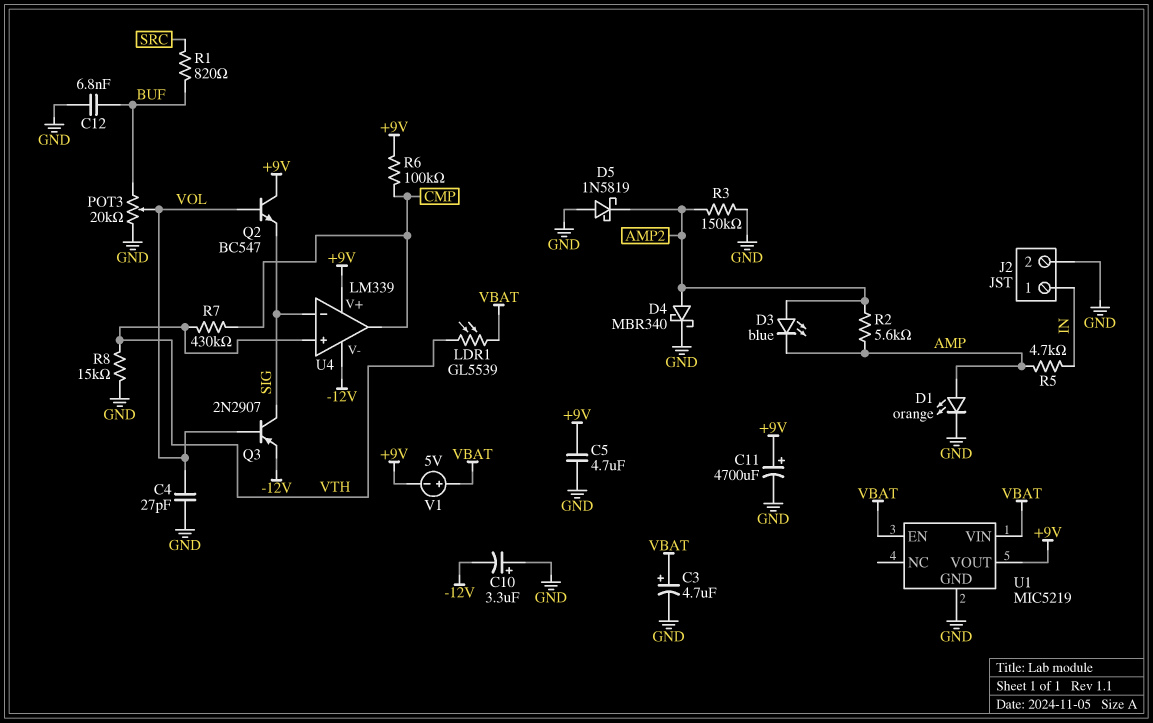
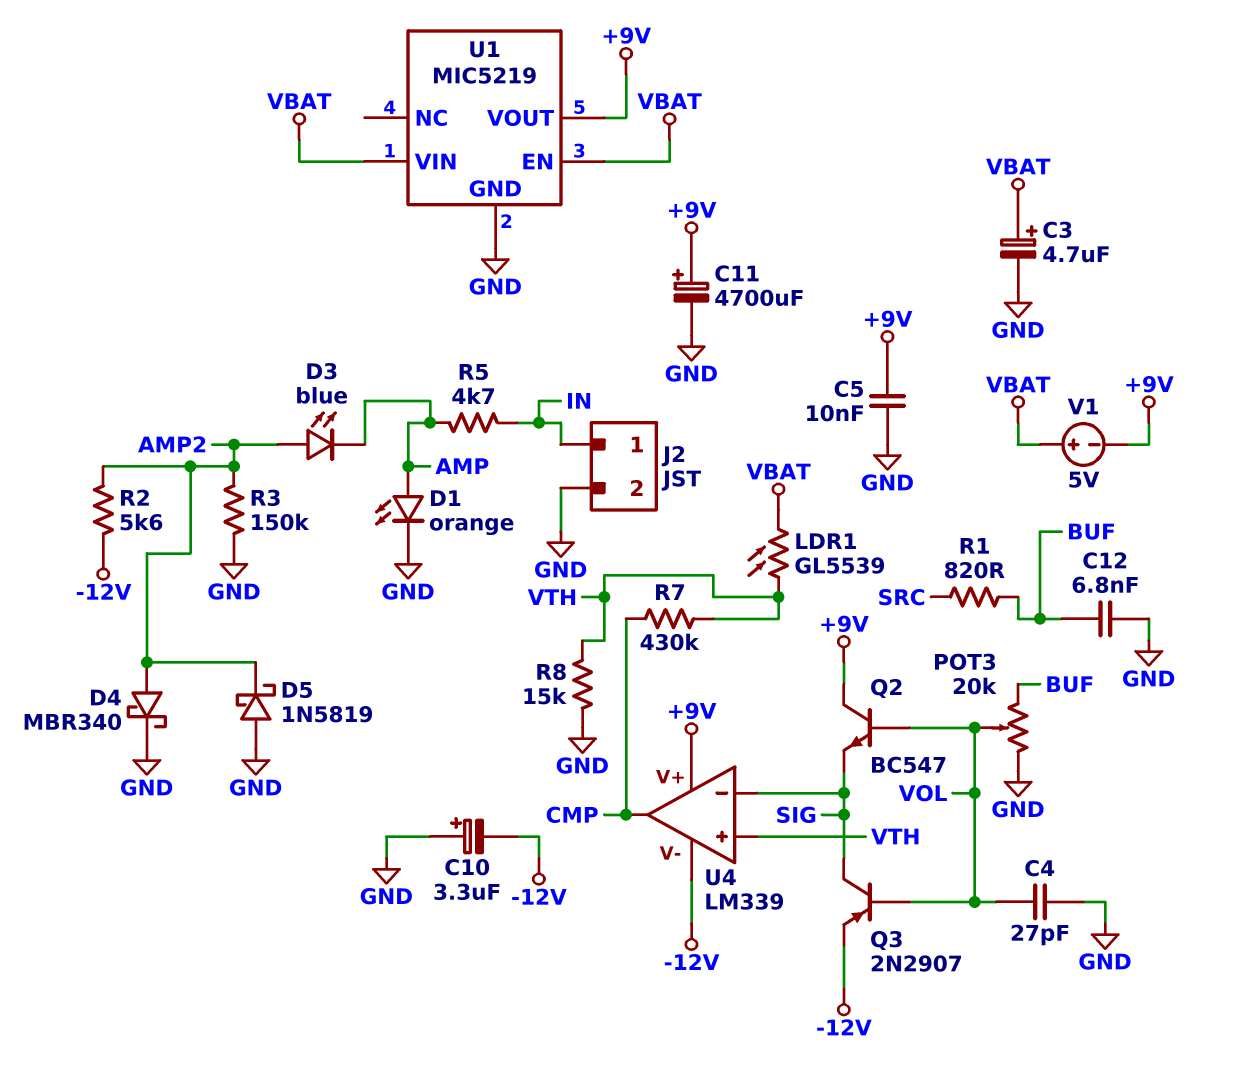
C5: 4.7uF (+9V, GND) -> 10nF (+9V, GND)
R2: 5.6k (AMP, AMP2) -> 5.6k (-12V, AMP2)
R6: 100k (+9V, CMP) -> none

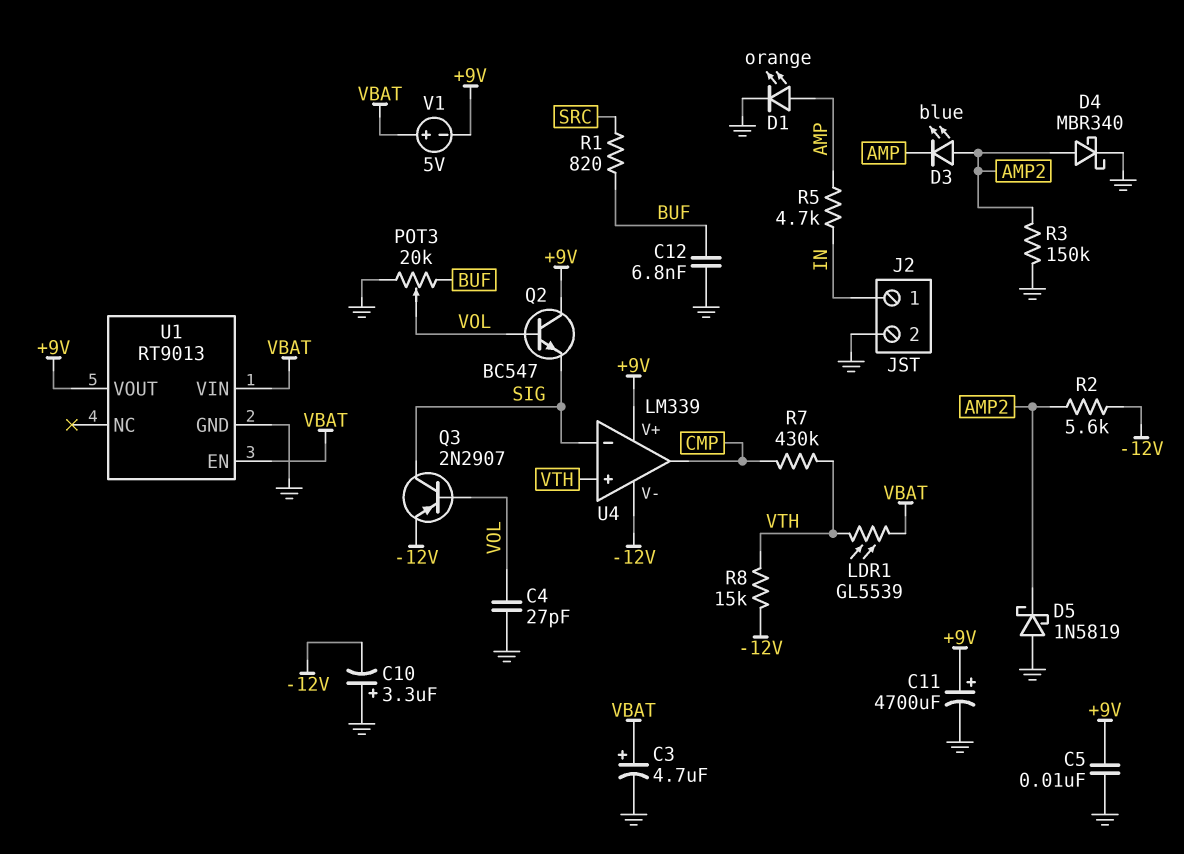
R8: 15k (GND, VTH) -> 15k (-12V, VTH)
U1: MIC5219 -> RT9013

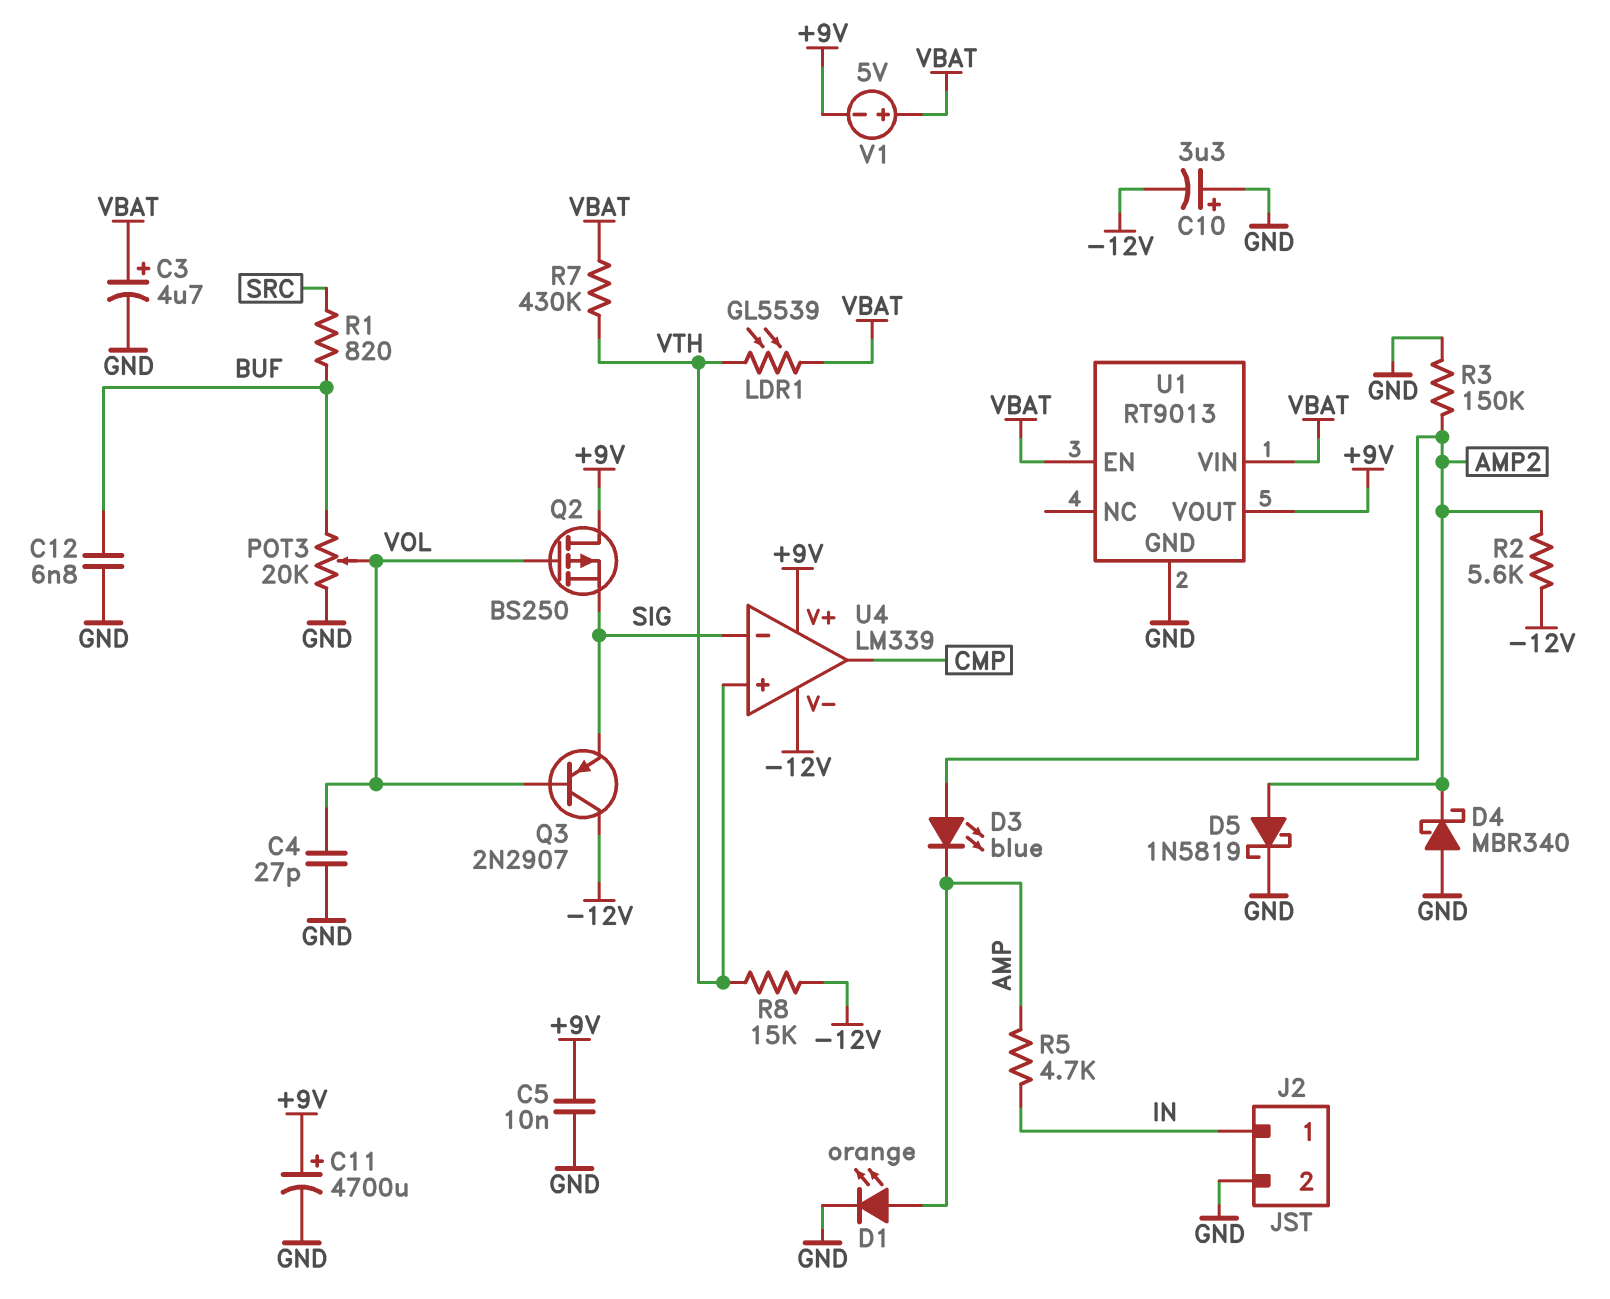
D4: schottky MBR340 (A AMP2, K GND) -> schottky MBR340 (A GND, K AMP2)
D5: schottky 1N5819 (A GND, K AMP2) -> schottky 1N5819 (A AMP2, K GND)
Q2: NPN BC547 (B VOL, C +9V, E SIG) -> PMOS BS250 (G VOL, D +9V, S SIG)
Q3: PNP 2N2907 (B VOL, C SIG, E -12V) -> PNP 2N2907 (B VOL, C -12V, E SIG)
R7: 430k (CMP, VTH) -> 430k (VBAT, VTH)

